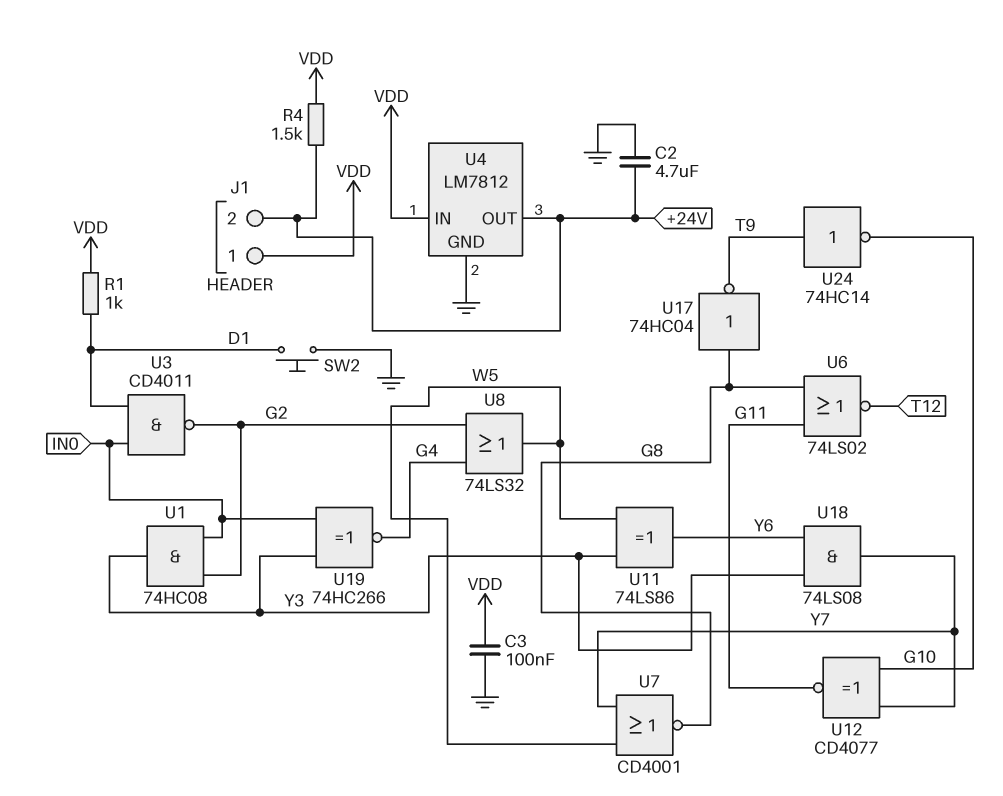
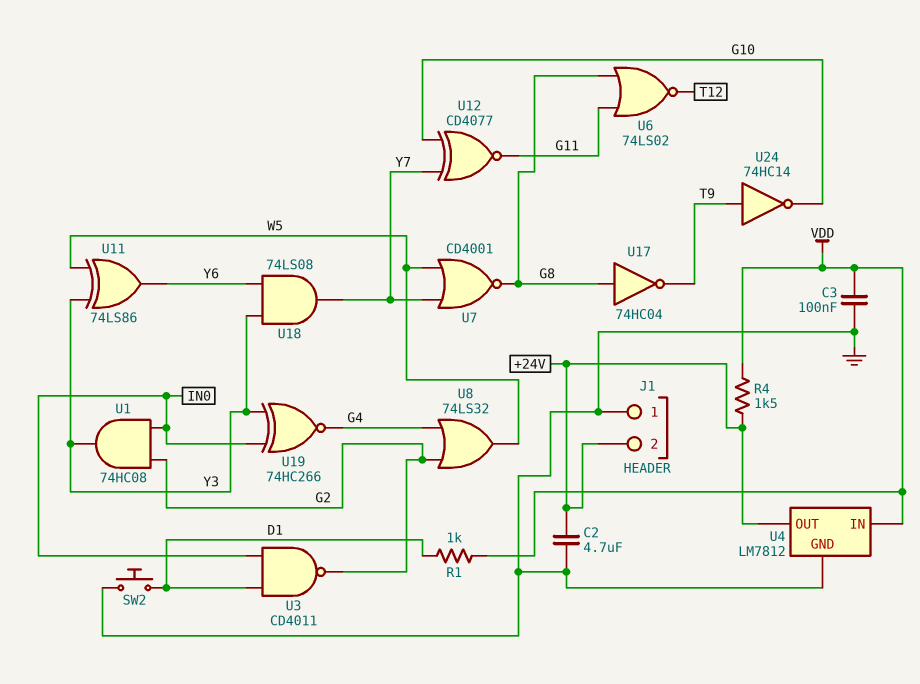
J1 pin 1: VDD -> GND

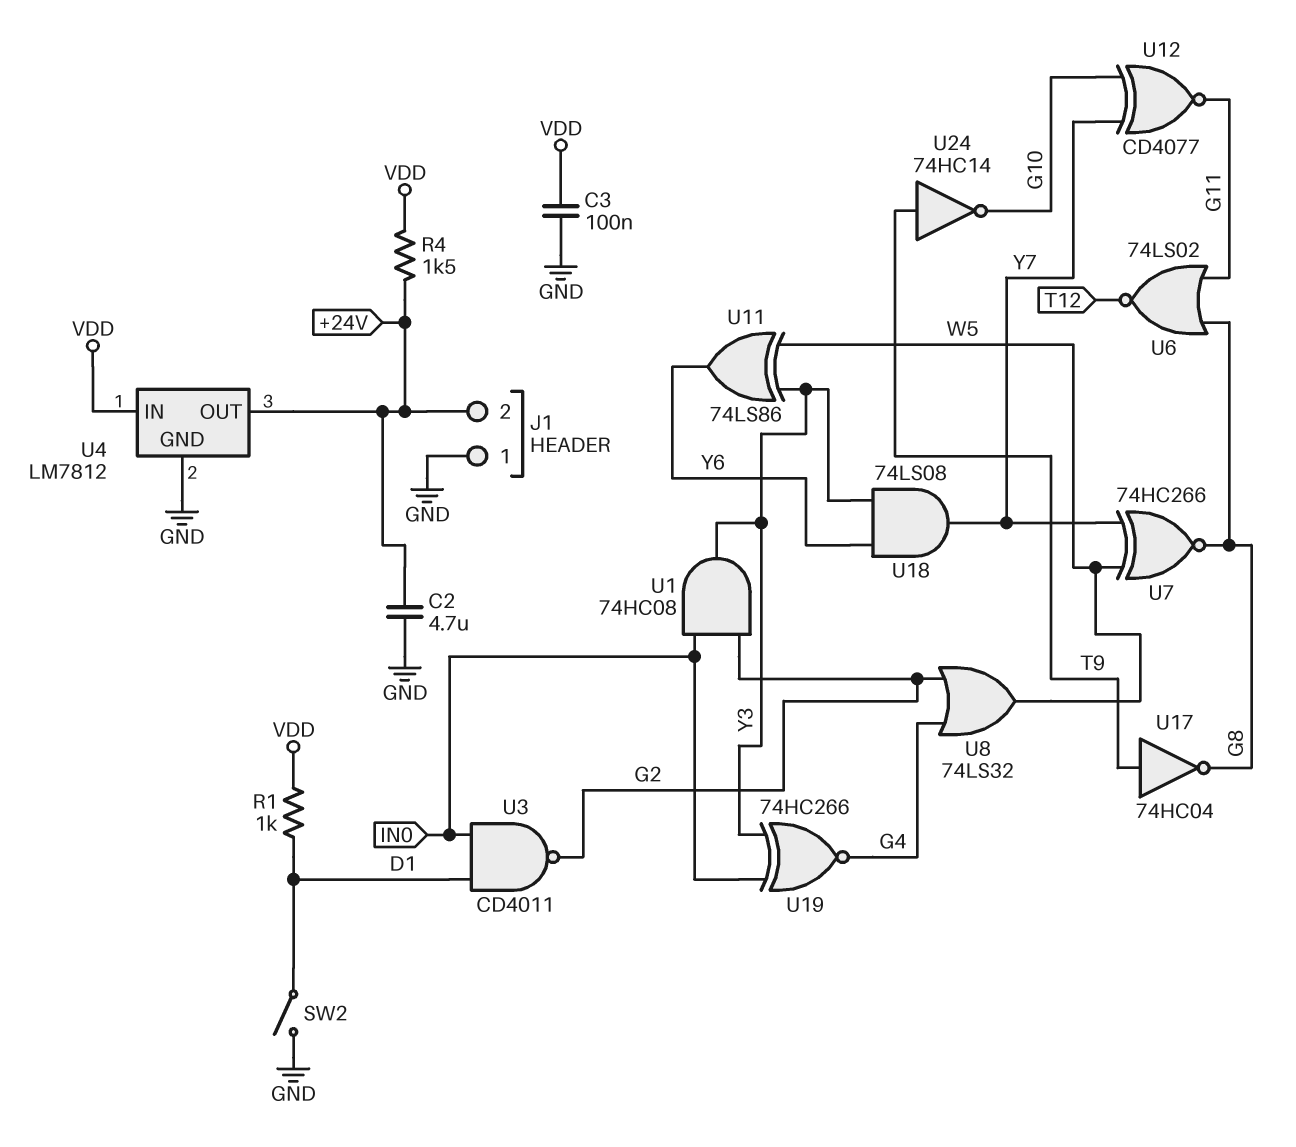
SW2: button (D1, GND) -> switch (D1, GND)
U7: NOR CD4001 (in W5, in Y7, out G8) -> XNOR 74HC266 (in W5, in Y7, out G8)
U17: NOT 74HC04 (in G8, out T9) -> NOT 74HC04 (in T9, out G8)

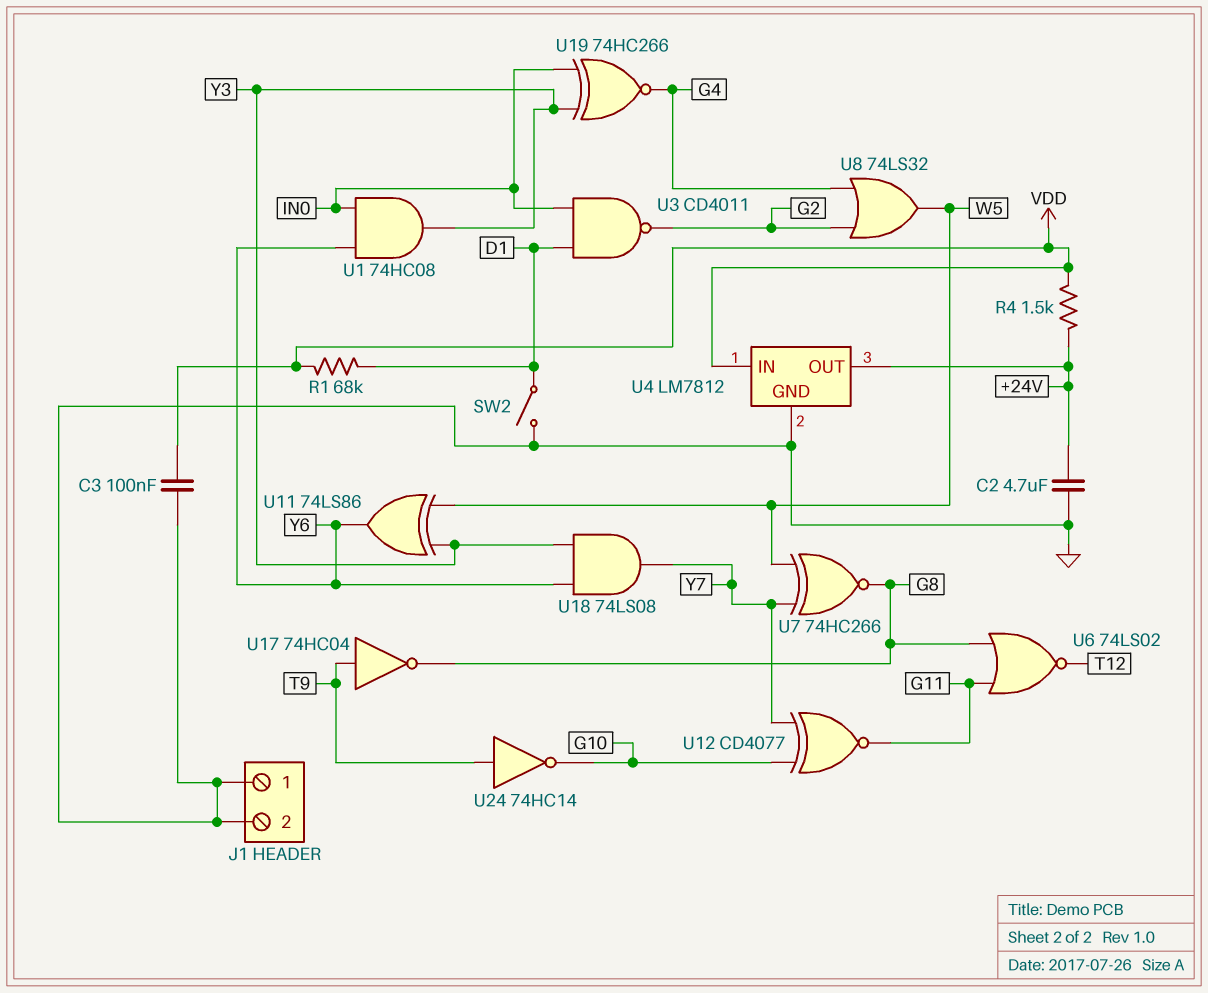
J1 pin 2: +24V -> GND
R1: 1k (D1, VDD) -> 68k (D1, VDD)
U1: AND 74HC08 (in G2, in IN0, out Y3) -> AND 74HC08 (in IN0, in Y6, out Y3)

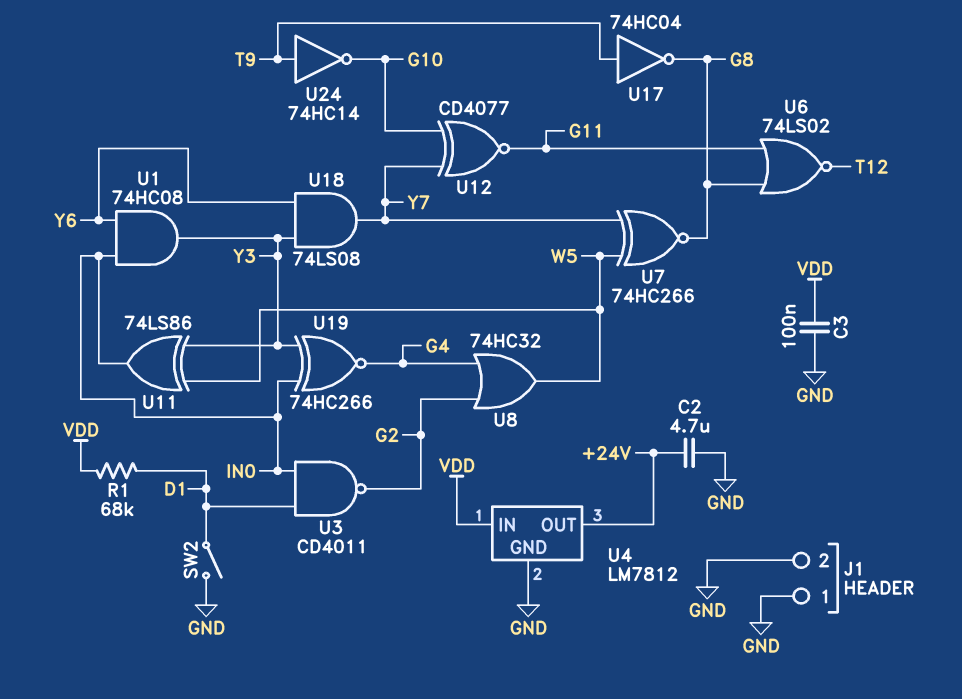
R4: 1.5k (+24V, VDD) -> none
U8: OR 74LS32 (in G2, in G4, out W5) -> OR 74HC32 (in G2, in G4, out W5)
U11: XOR 74LS86 (in W5, in Y3, out Y6) -> XOR 74LS86 (in W5, in Y3, out IN0)

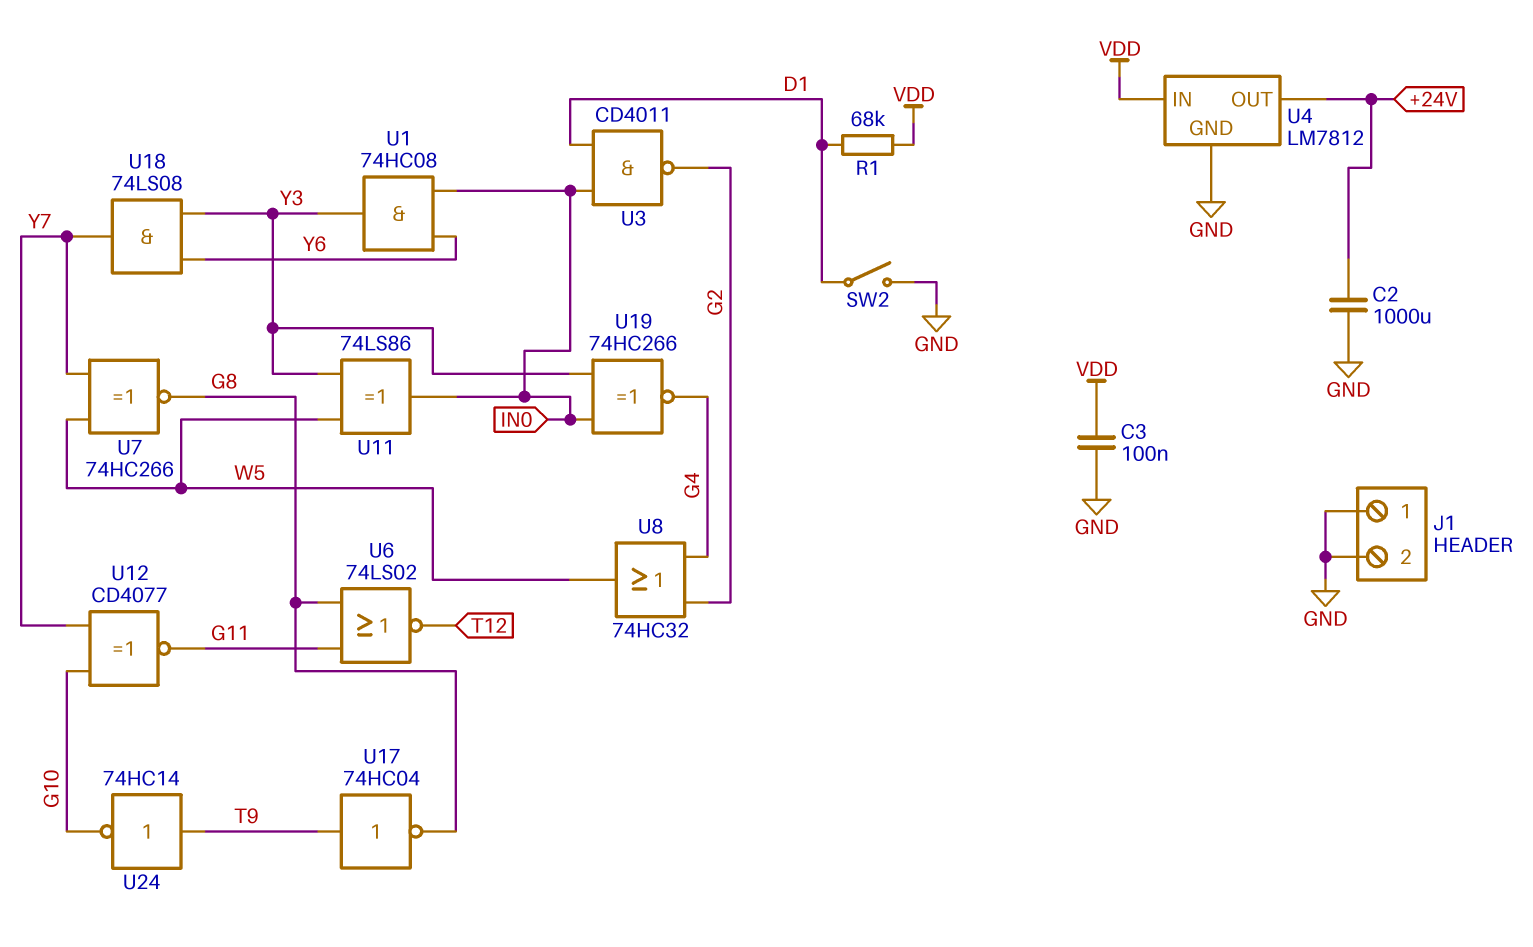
C2: 4.7uF (+24V, GND) -> 1000uF (+24V, GND)

